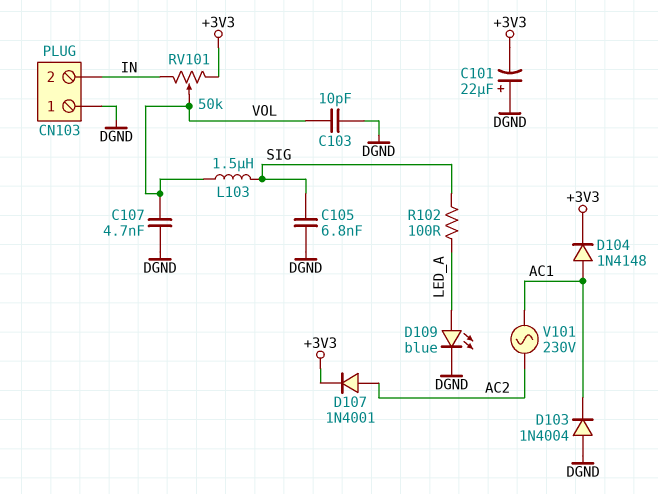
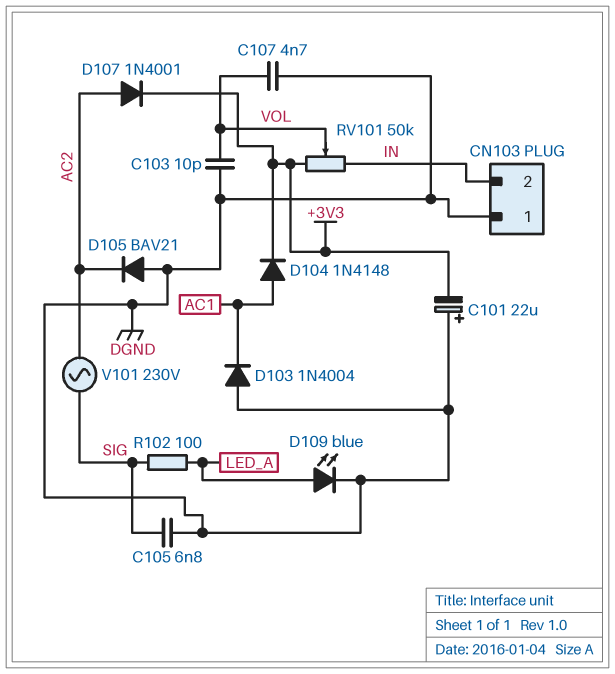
D105: none -> diode BAV21 (A DGND, K AC2)
L103: 1.5uH (SIG, VOL) -> none
V101: AC 230V (AC1, AC2) -> AC 230V (AC2, SIG)

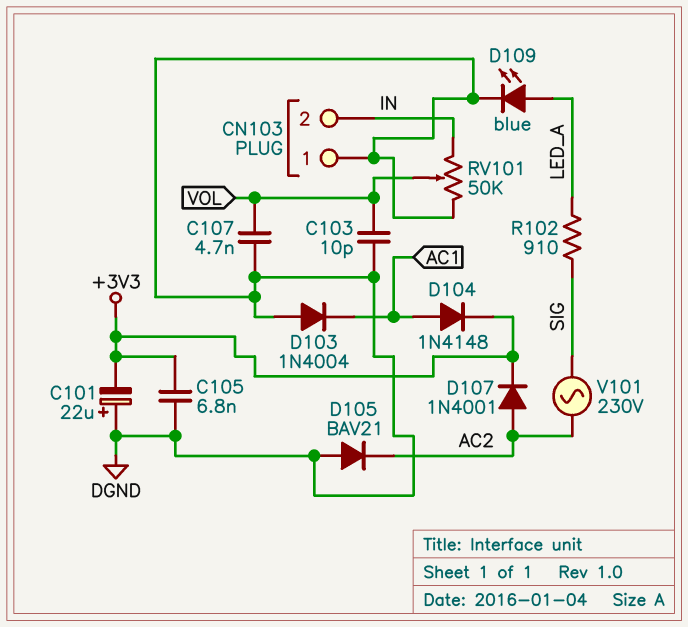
C105: 6.8nF (DGND, SIG) -> 6.8nF (+3V3, DGND)
R102: 100 (LED_A, SIG) -> 910 (LED_A, SIG)
RV101: 50k (+3V3, IN, wiper VOL) -> 50k (DGND, IN, wiper VOL)

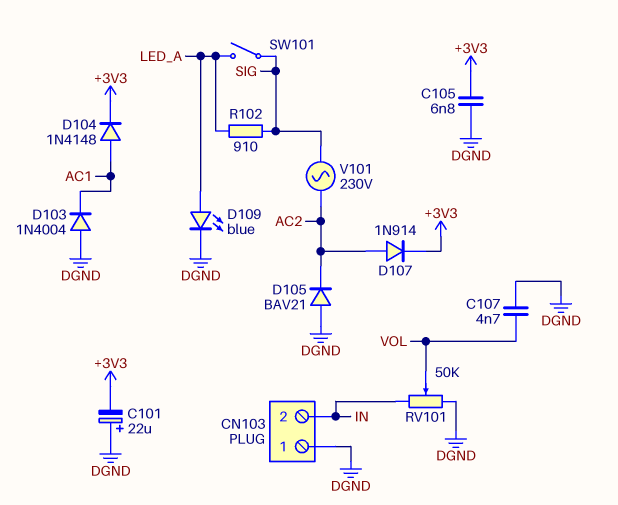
C103: 10pF (DGND, VOL) -> none
D107: diode 1N4001 (A AC2, K +3V3) -> diode 1N914 (A AC2, K +3V3)
SW101: none -> switch (LED_A, SIG)

